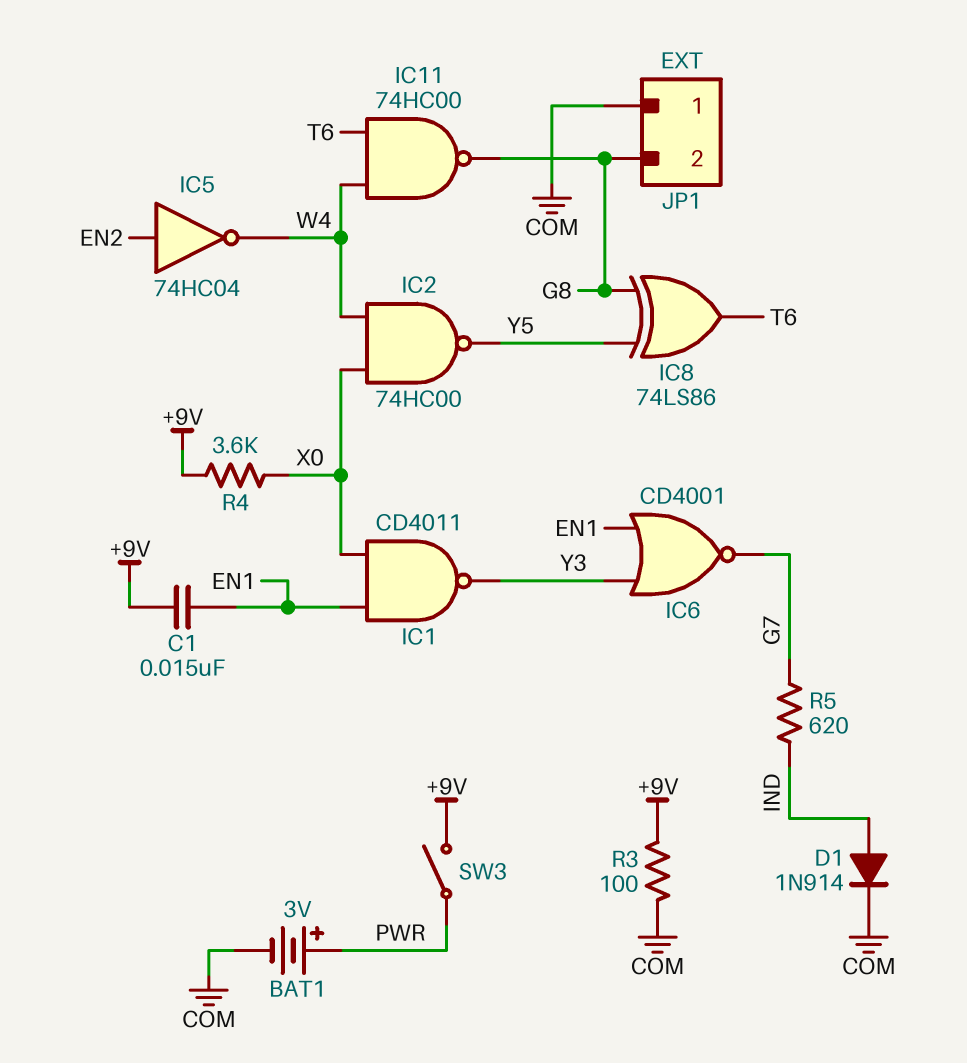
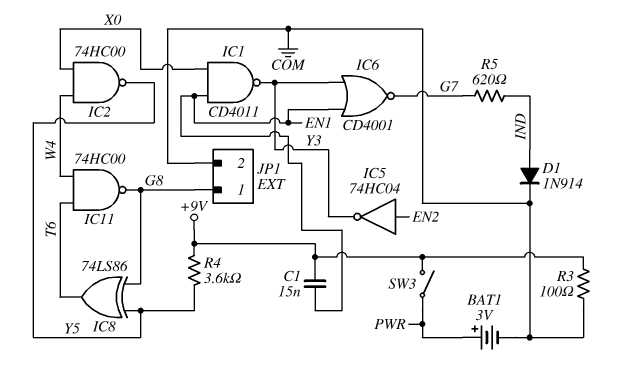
IC5: NOT 74HC04 (in EN2, out W4) -> NOT 74HC04 (in EN2, out Y3)
JP1 pin 1: COM -> G8
JP1 pin 2: G8 -> COM
R4: 3.6k (+9V, X0) -> 3.6k (+9V, Y5)

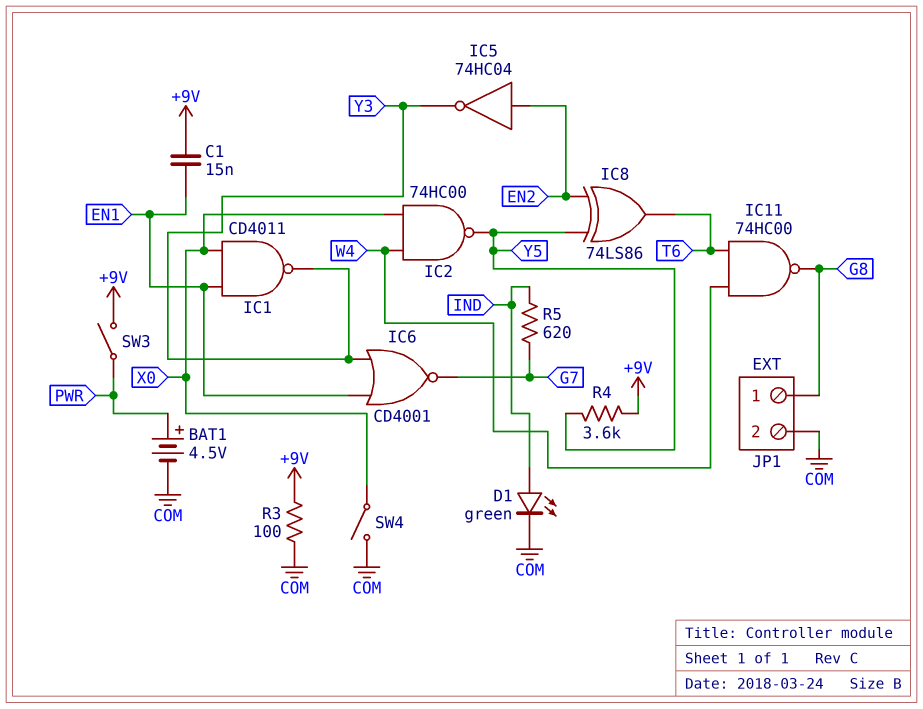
BAT1: 3V (plus PWR, minus COM) -> 4.5V (plus PWR, minus COM)
D1: diode 1N914 (A IND, K COM) -> LED green (A IND, K COM)
IC8: XOR 74LS86 (in G8, in Y5, out T6) -> XOR 74LS86 (in EN2, in Y5, out T6)
SW4: none -> switch (COM, X0)

